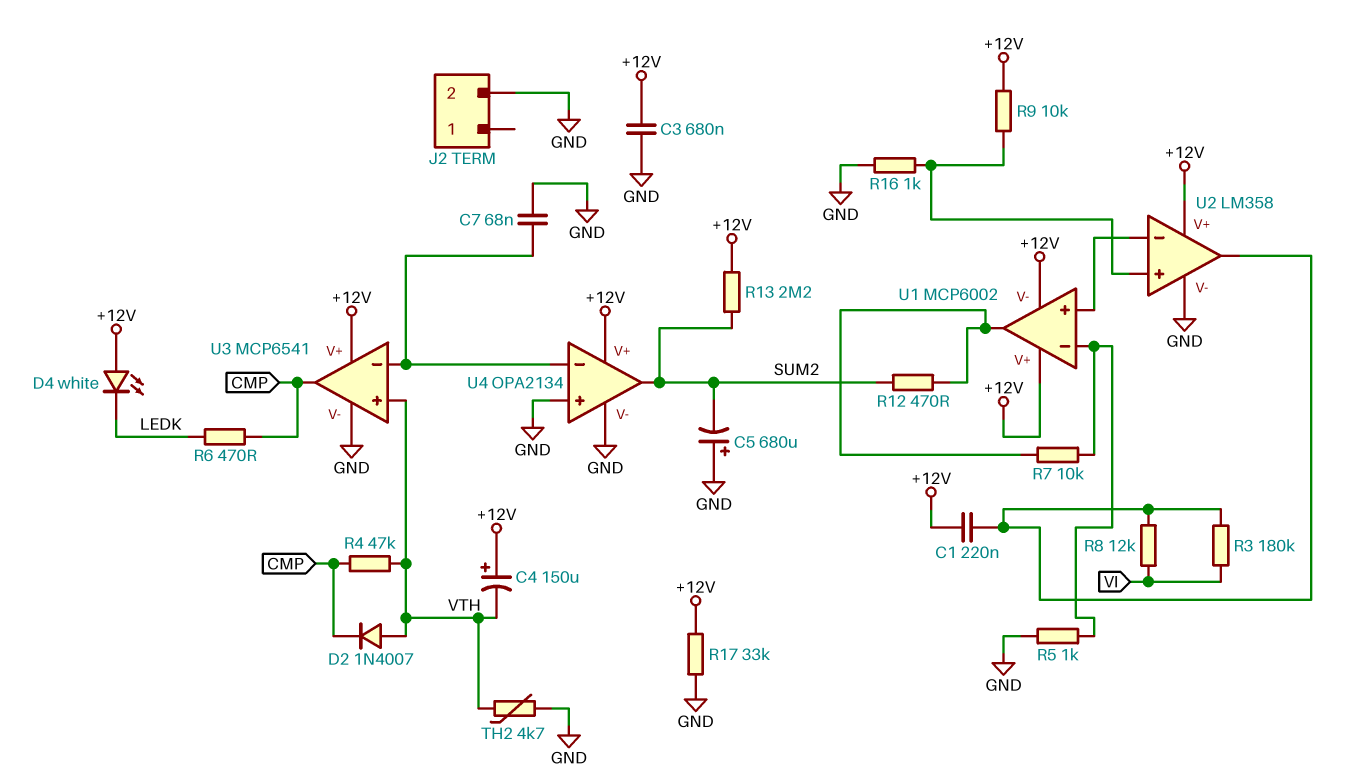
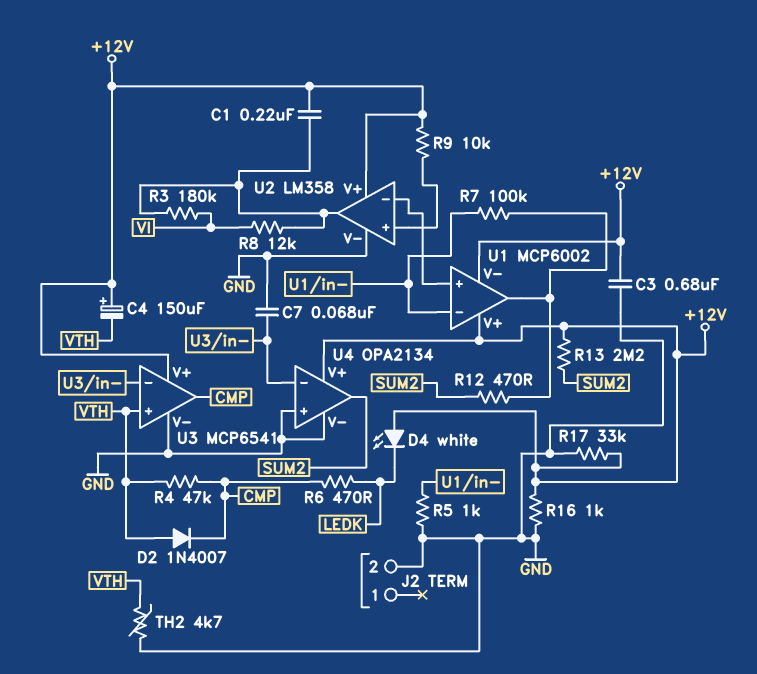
C5: 680uF (plus GND, minus SUM2) -> none
R7: 10k (U1/in-, U1/out) -> 100k (U1/in-, U1/out)
R16: 1k (GND, U2/in+) -> 1k (+12V, GND)

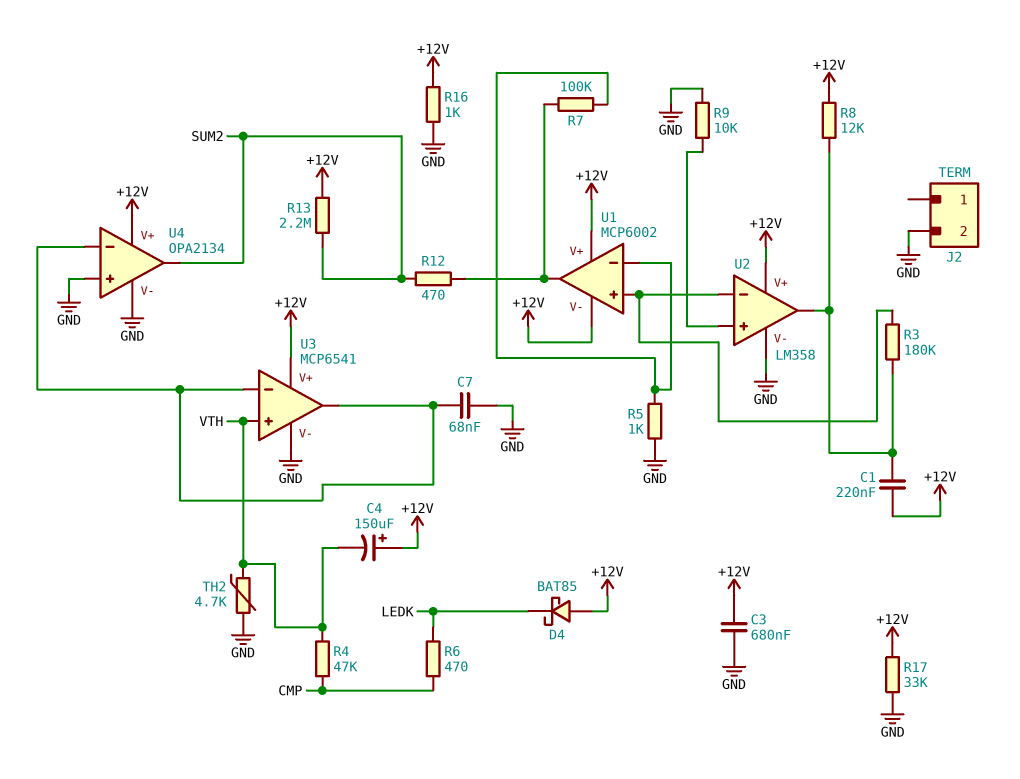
D2: diode 1N4007 (A VTH, K CMP) -> none
D4: LED white (A +12V, K LEDK) -> schottky BAT85 (A +12V, K LEDK)
R3: 180k (U2/out, VI) -> 180k (U1/in+, U2/out)
R8: 12k (U2/out, VI) -> 12k (+12V, U2/out)
R9: 10k (+12V, U2/in+) -> 10k (GND, U2/in+)
U3 pin out: CMP -> U3/in-

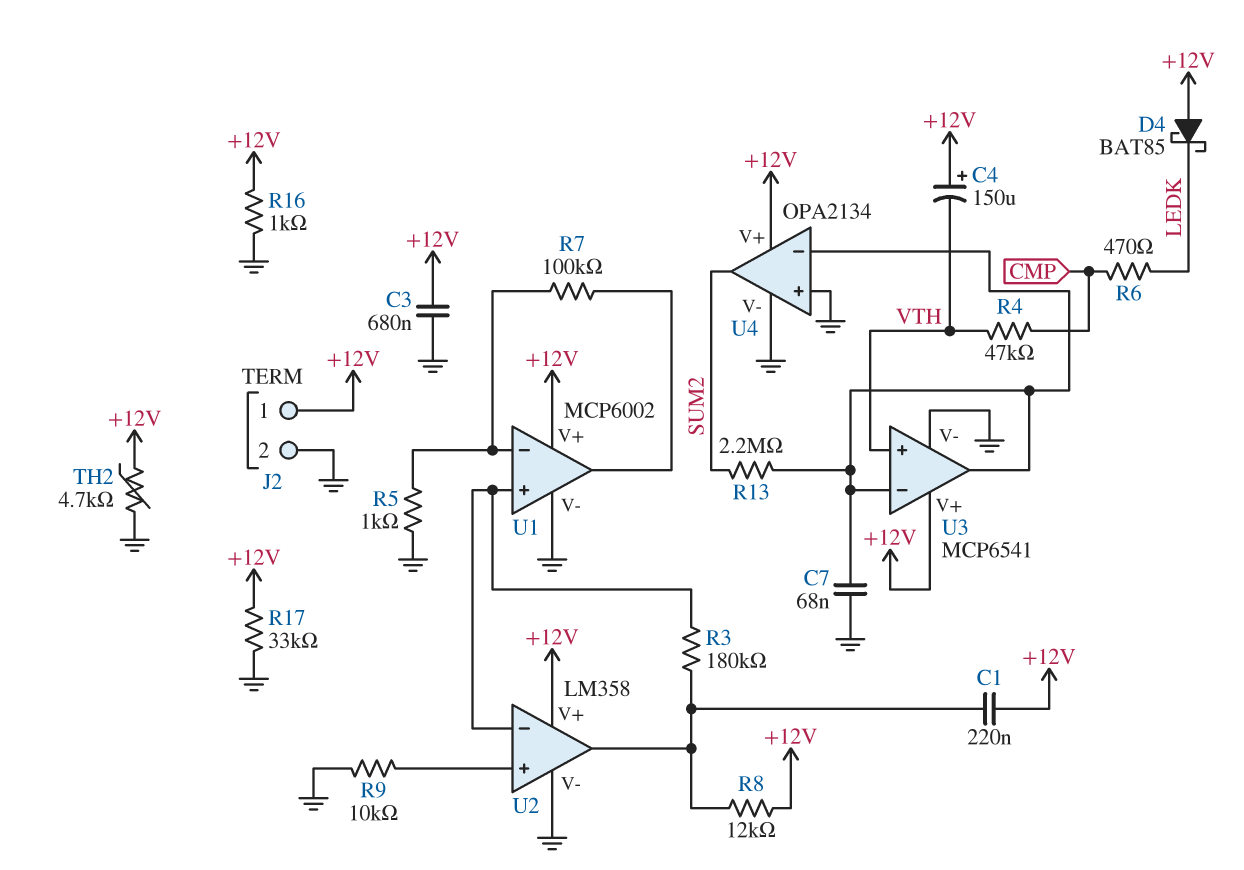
J2 pin 1: none -> +12V
R12: 470 (SUM2, U1/out) -> none
R13: 2.2M (+12V, SUM2) -> 2.2M (SUM2, U3/in-)
TH2: 4.7k (GND, VTH) -> 4.7k (+12V, GND)
U1 pin V-: +12V -> GND

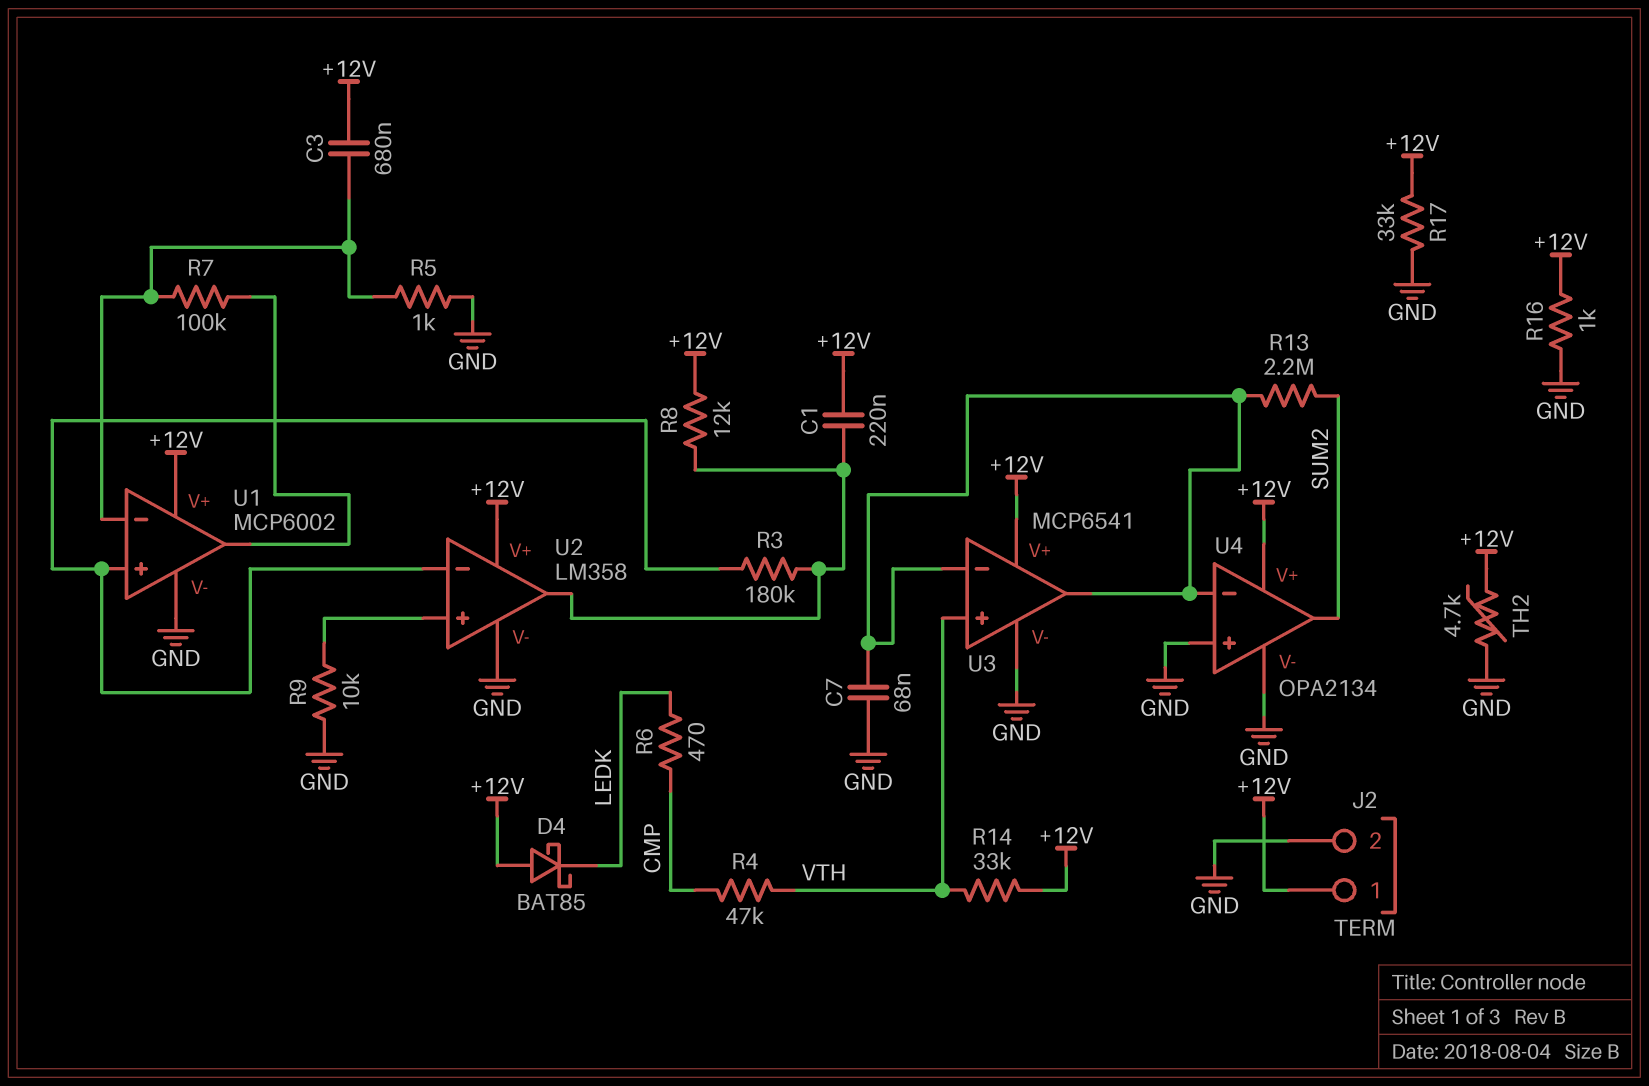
C3: 680nF (+12V, GND) -> 680nF (+12V, U1/in-)
C4: 150uF (plus +12V, minus VTH) -> none
R14: none -> 33k (+12V, VTH)

